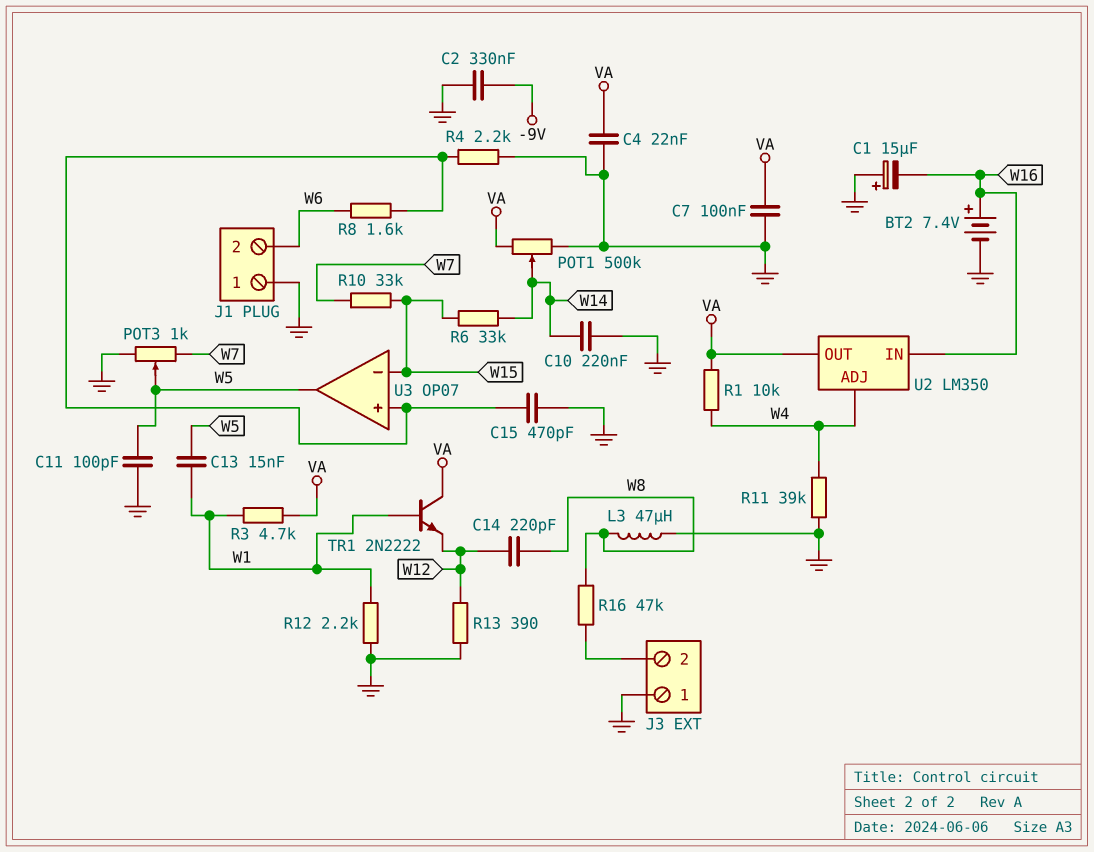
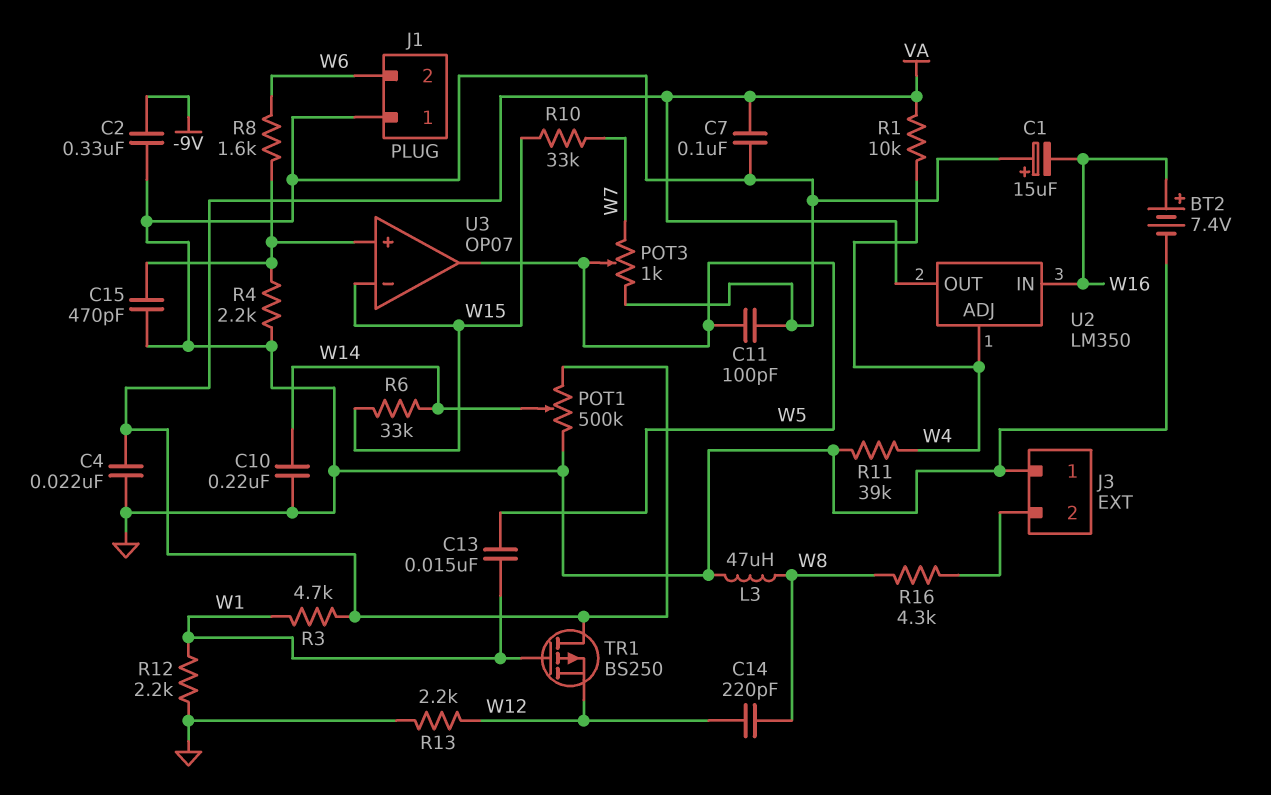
R13: 390 (GND, W12) -> 2.2k (GND, W12)
R16: 47k (J3/2, W8) -> 4.3k (J3/2, W8)
TR1: NPN 2N2222 (B W1, C VA, E W12) -> PMOS BS250 (G W1, D VA, S W12)

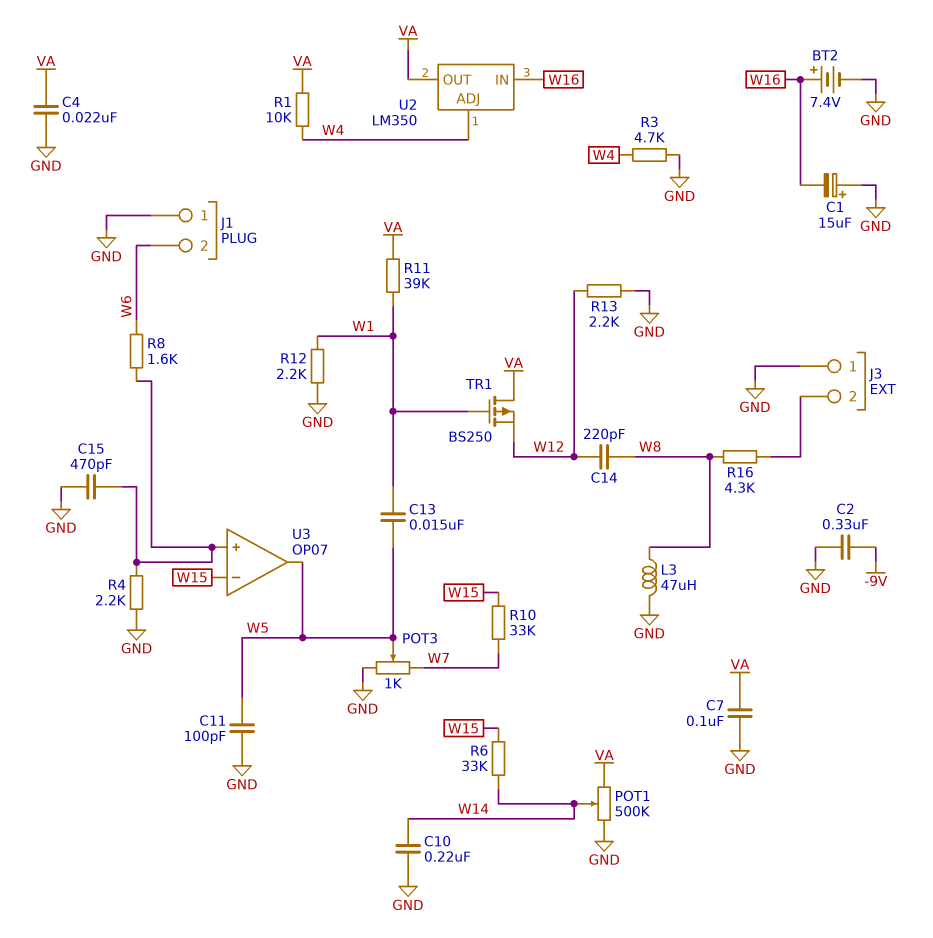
R3: 4.7k (VA, W1) -> 4.7k (GND, W4)
R11: 39k (GND, W4) -> 39k (VA, W1)

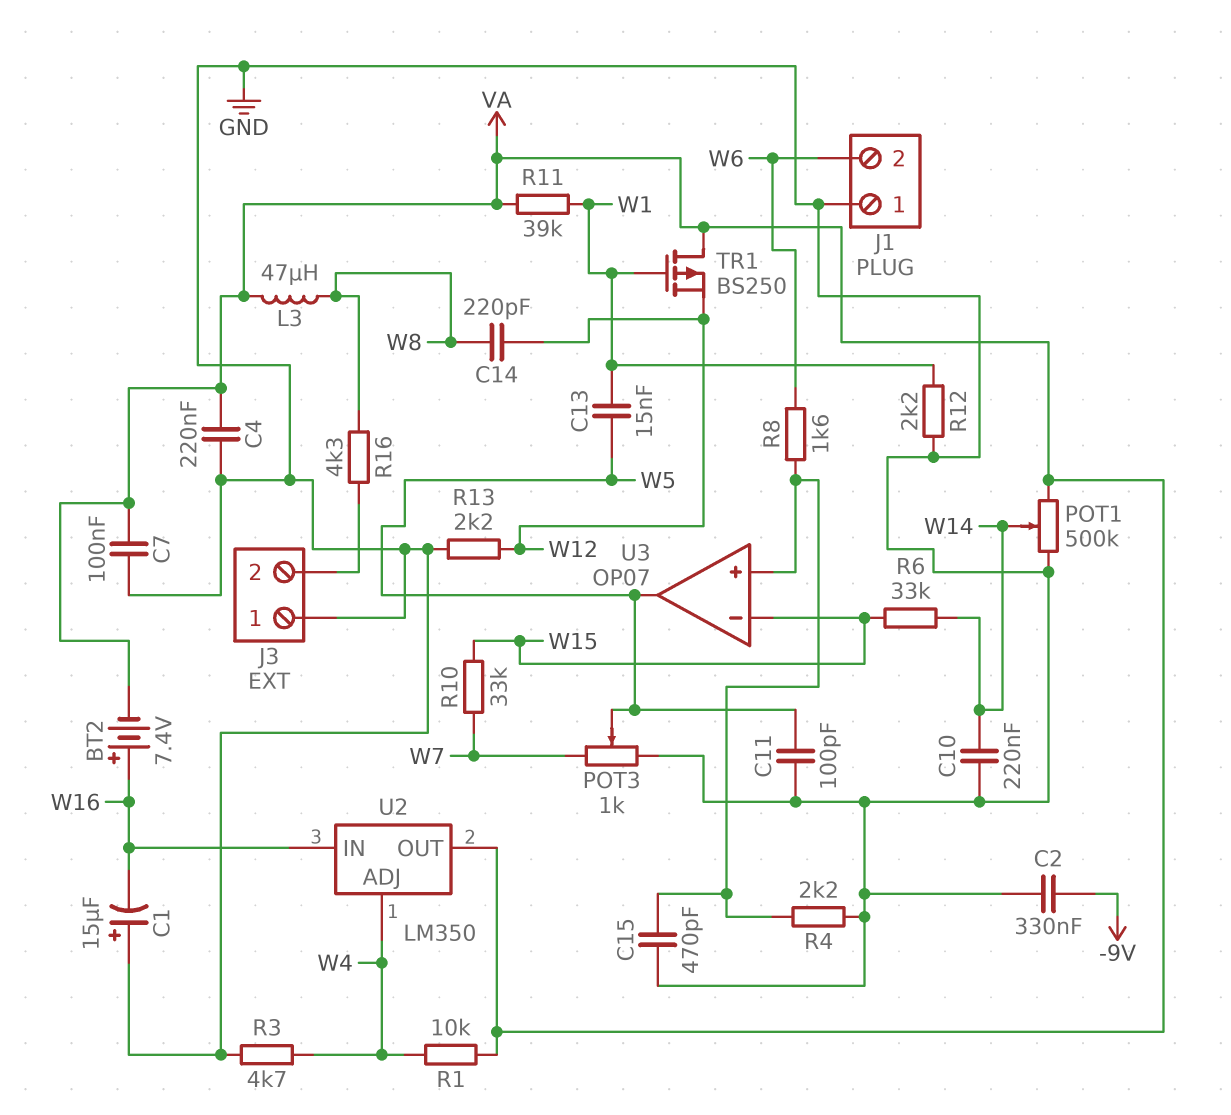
BT2: 7.4V (plus W16, minus GND) -> 7.4V (plus W16, minus VA)
C4: 22nF (GND, VA) -> 220nF (GND, VA)
L3: 47uH (GND, W8) -> 47uH (VA, W8)

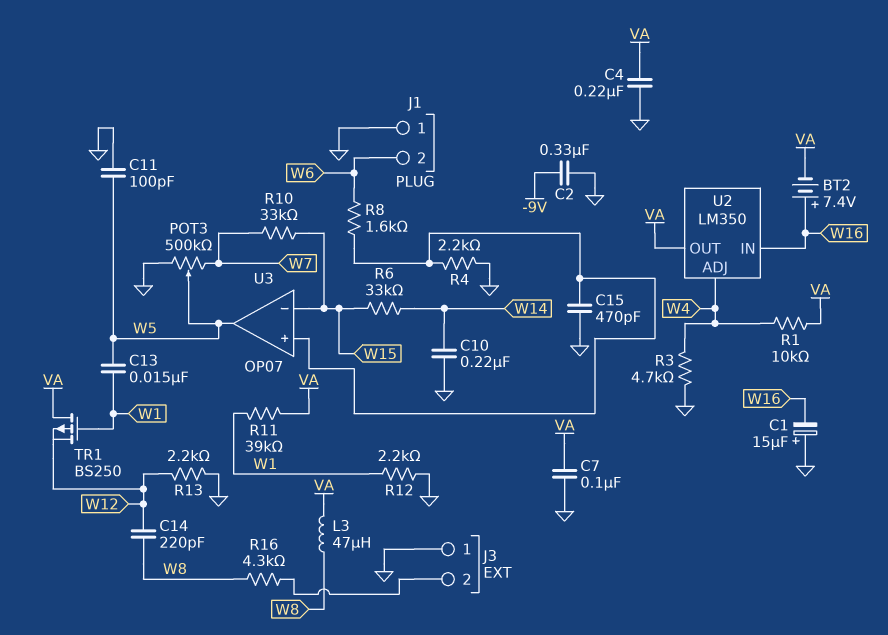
POT1: 500k (GND, VA, wiper W14) -> none
POT3: 1k (GND, W7, wiper W5) -> 500k (GND, W7, wiper W5)

